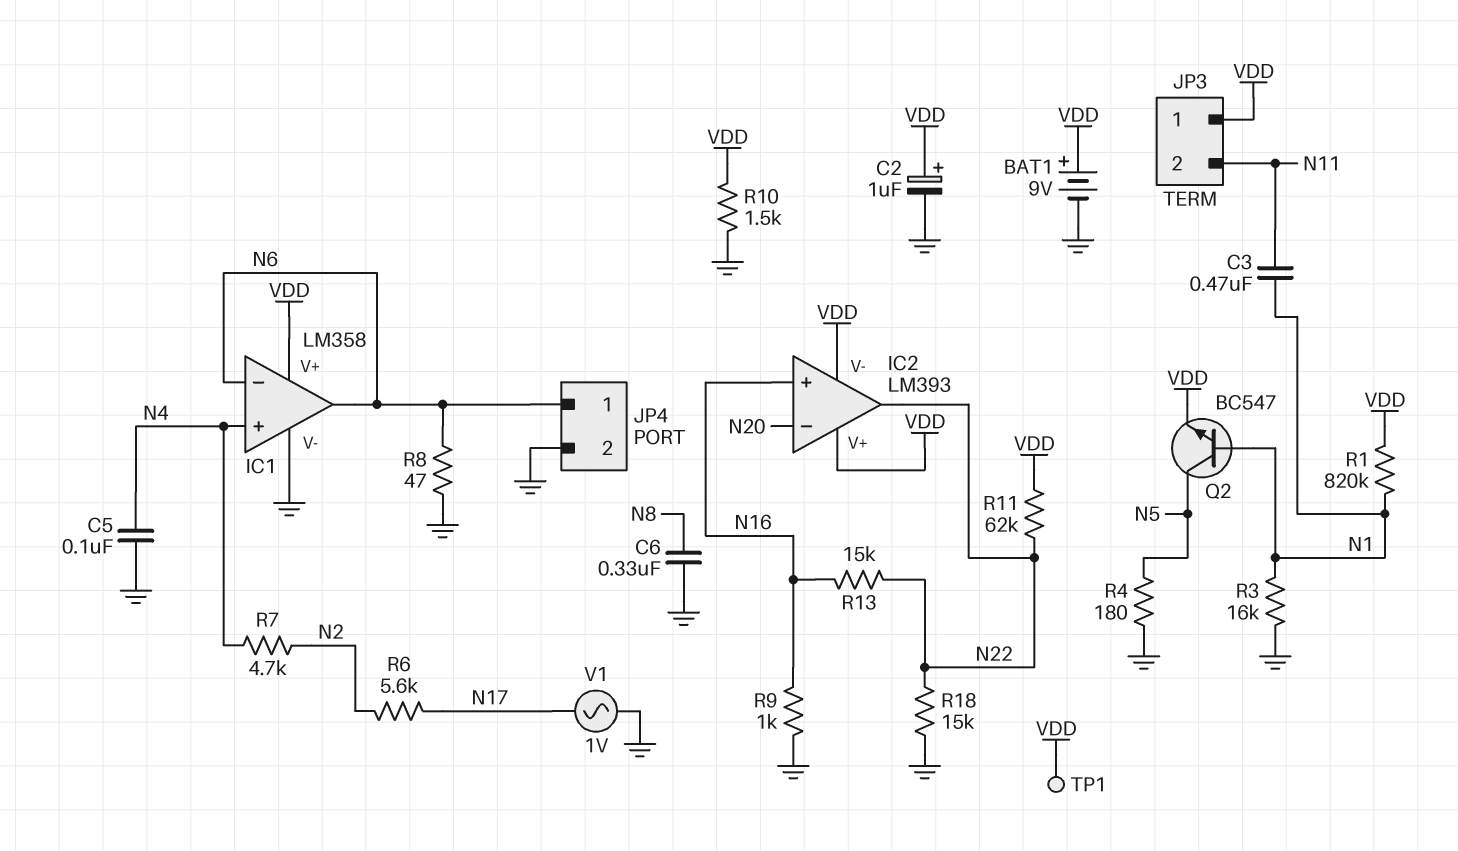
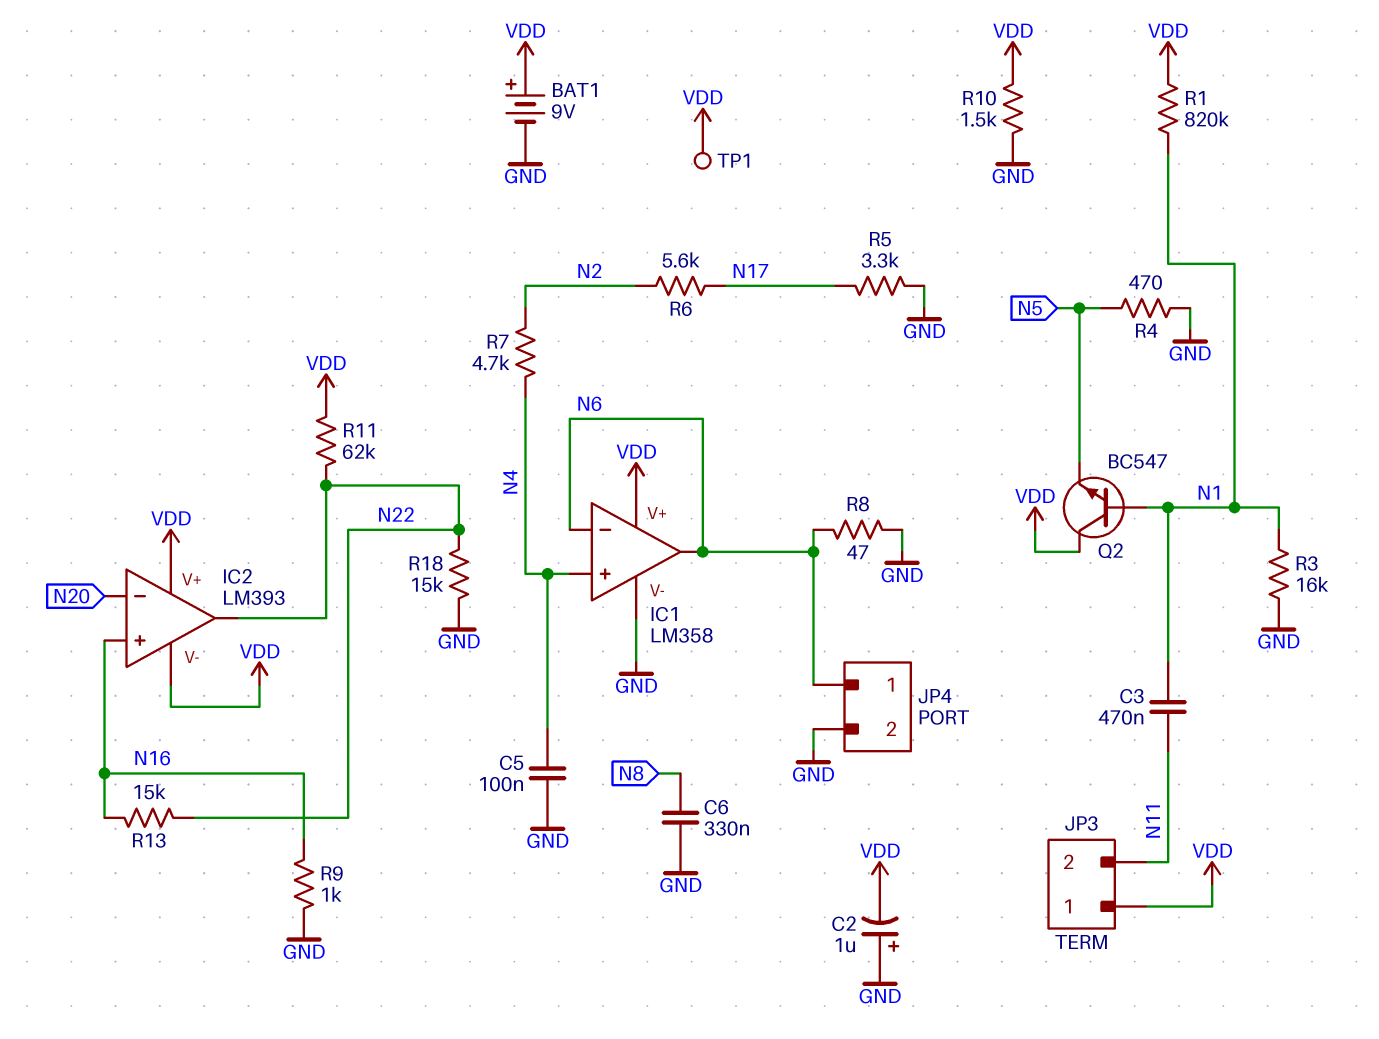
C2: 1uF (plus VDD, minus GND) -> 1uF (plus GND, minus VDD)
Q2: NPN BC547 (B N1, C N5, E VDD) -> NPN BC547 (B N1, C VDD, E N5)
R4: 180 (GND, N5) -> 470 (GND, N5)
R5: none -> 3.3k (GND, N17)
V1: AC 1V (GND, N17) -> none

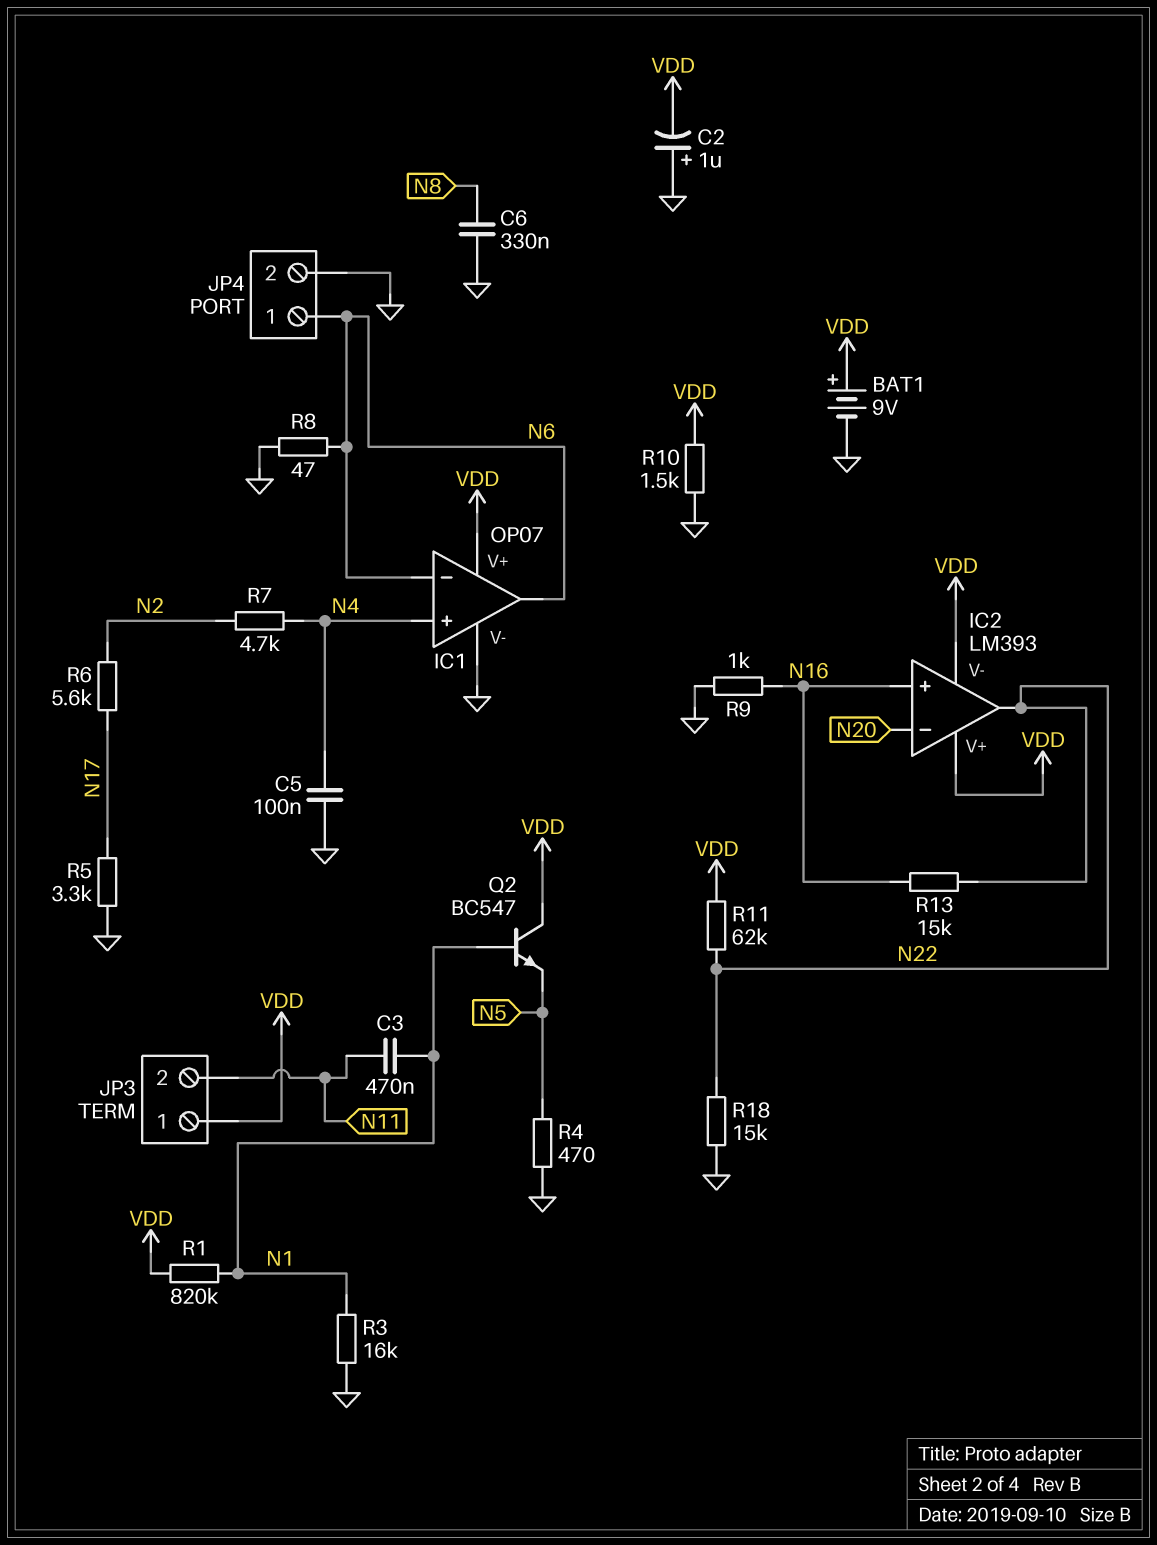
IC1: LM358 -> OP07
TP1: test point (VDD) -> none

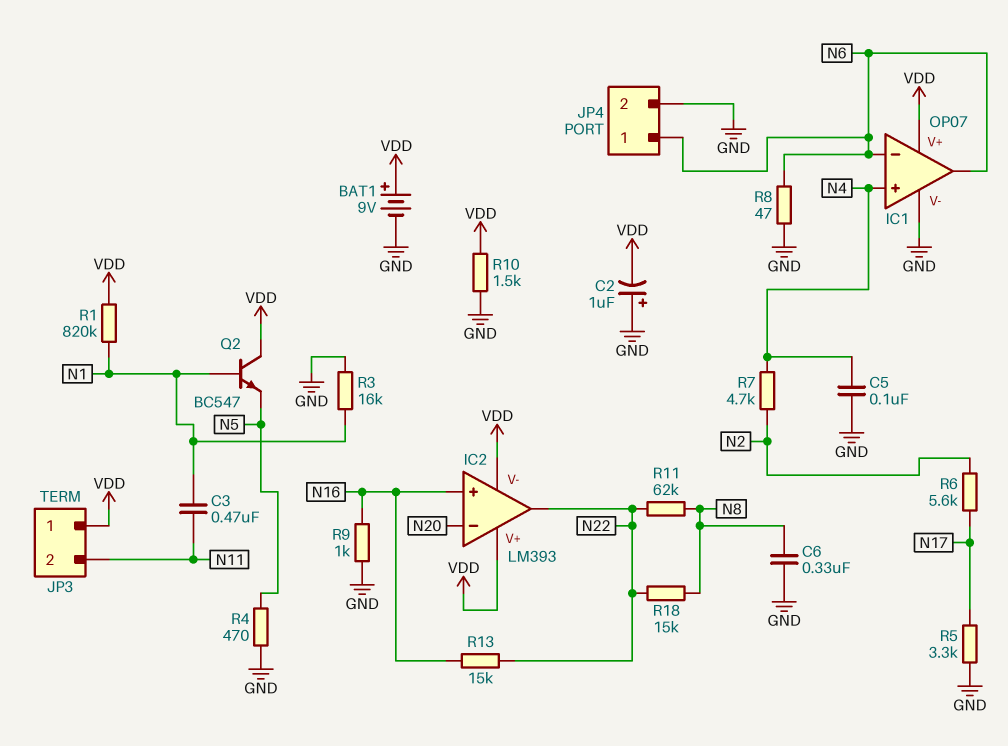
R11: 62k (N22, VDD) -> 62k (N8, N22)
R18: 15k (GND, N22) -> 15k (N8, N22)

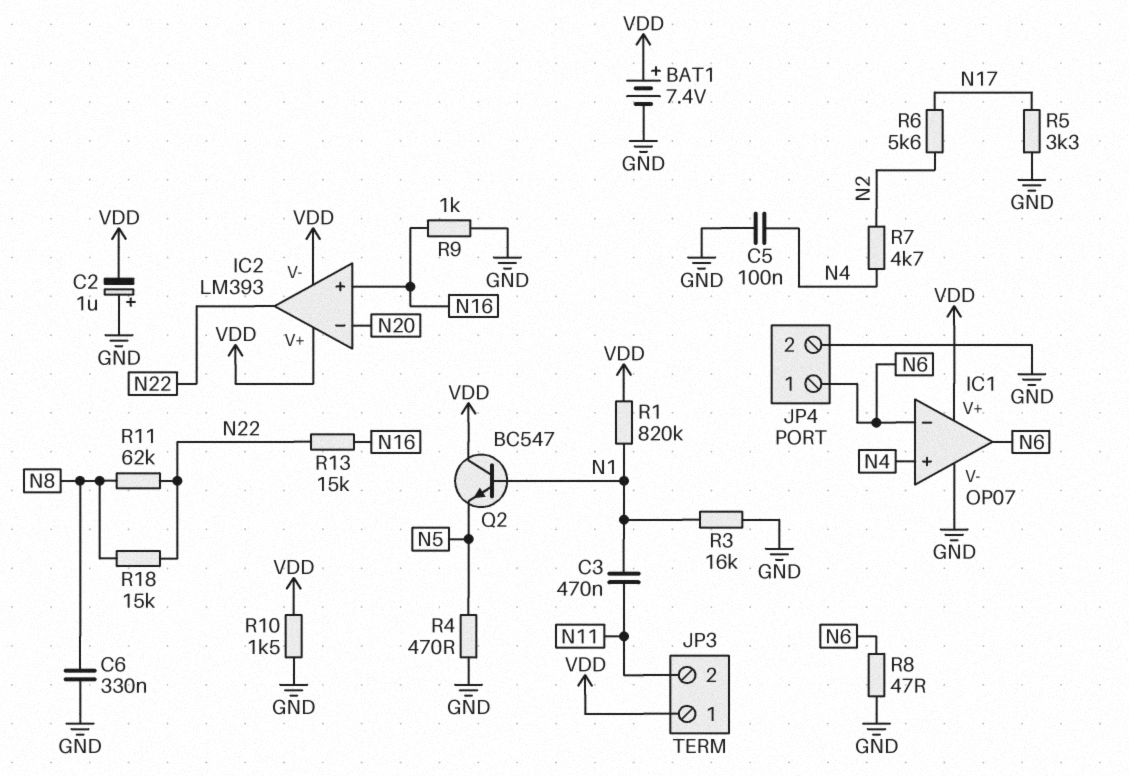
BAT1: 9V (plus VDD, minus GND) -> 7.4V (plus VDD, minus GND)

